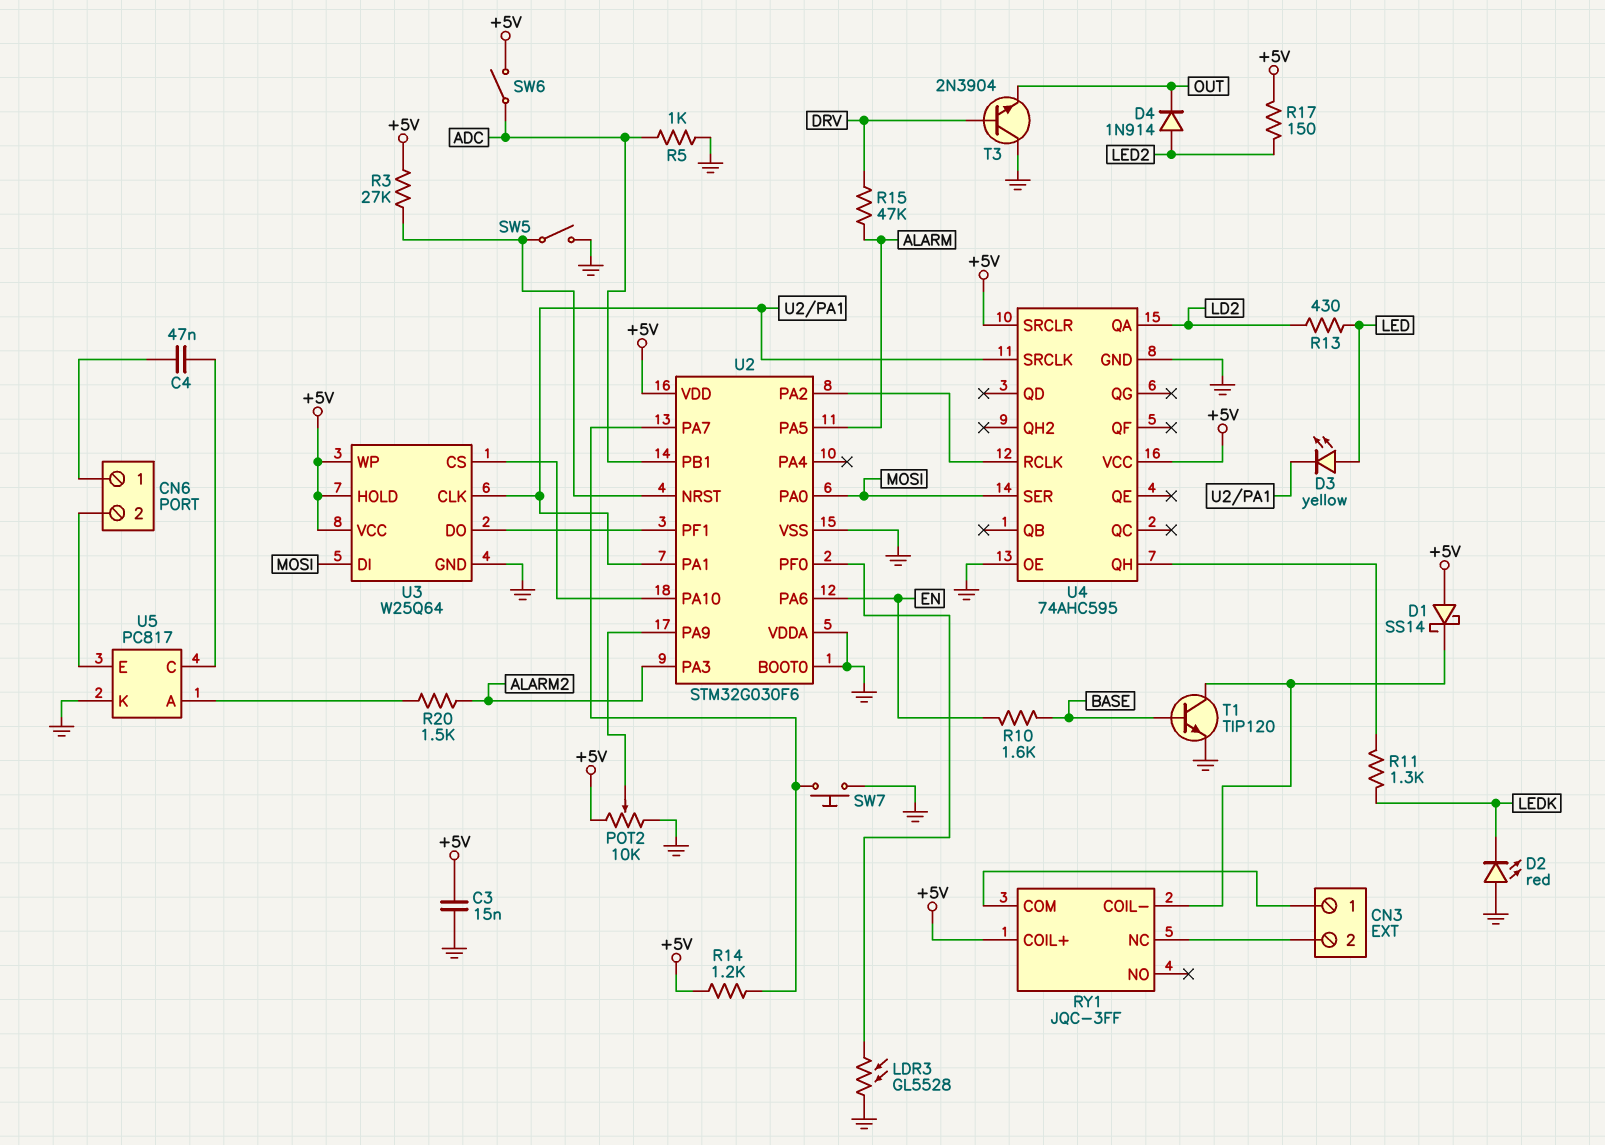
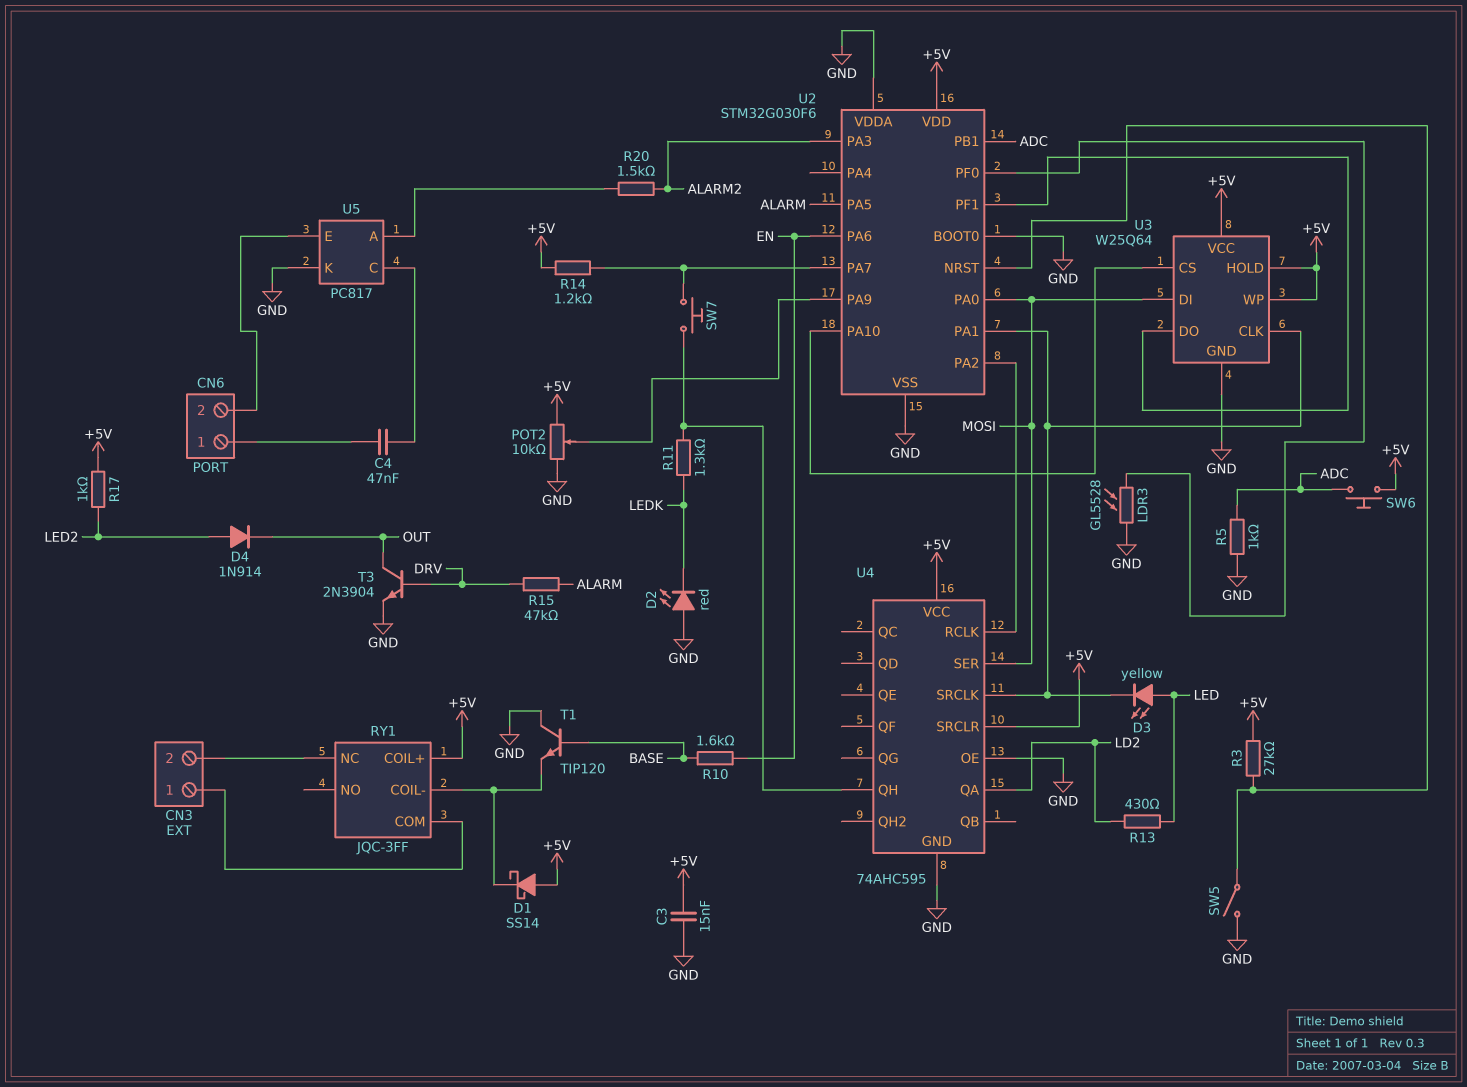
R17: 150 (+5V, LED2) -> 1k (+5V, LED2)
SW6: switch (+5V, ADC) -> button (+5V, ADC)
SW7: button (GND, U2/PA7) -> button (U2/PA7, U4/QH)
T1: NPN TIP120 (B BASE, C RY1/COIL-, E GND) -> NPN TIP120 (B BASE, C GND, E RY1/COIL-)
T3: NPN 2N3904 (B DRV, C GND, E OUT) -> NPN 2N3904 (B DRV, C OUT, E GND)

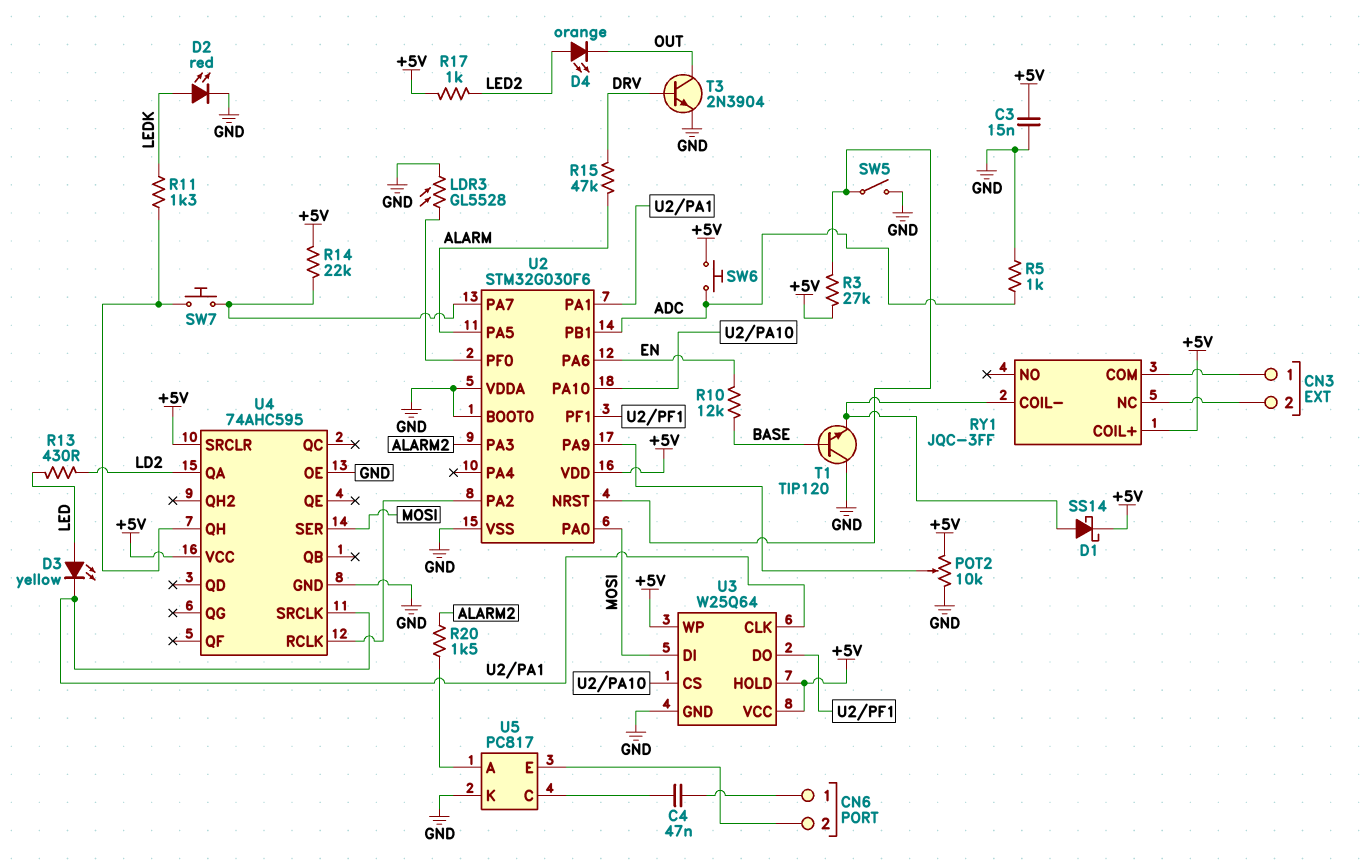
D1: schottky SS14 (A +5V, K RY1/COIL-) -> schottky SS14 (A RY1/COIL-, K +5V)
D2: LED red (A GND, K LEDK) -> LED red (A LEDK, K GND)
D4: diode 1N914 (A LED2, K OUT) -> LED orange (A LED2, K OUT)
R10: 1.6k (BASE, EN) -> 12k (BASE, EN)
R14: 1.2k (+5V, U2/PA7) -> 22k (+5V, U2/PA7)

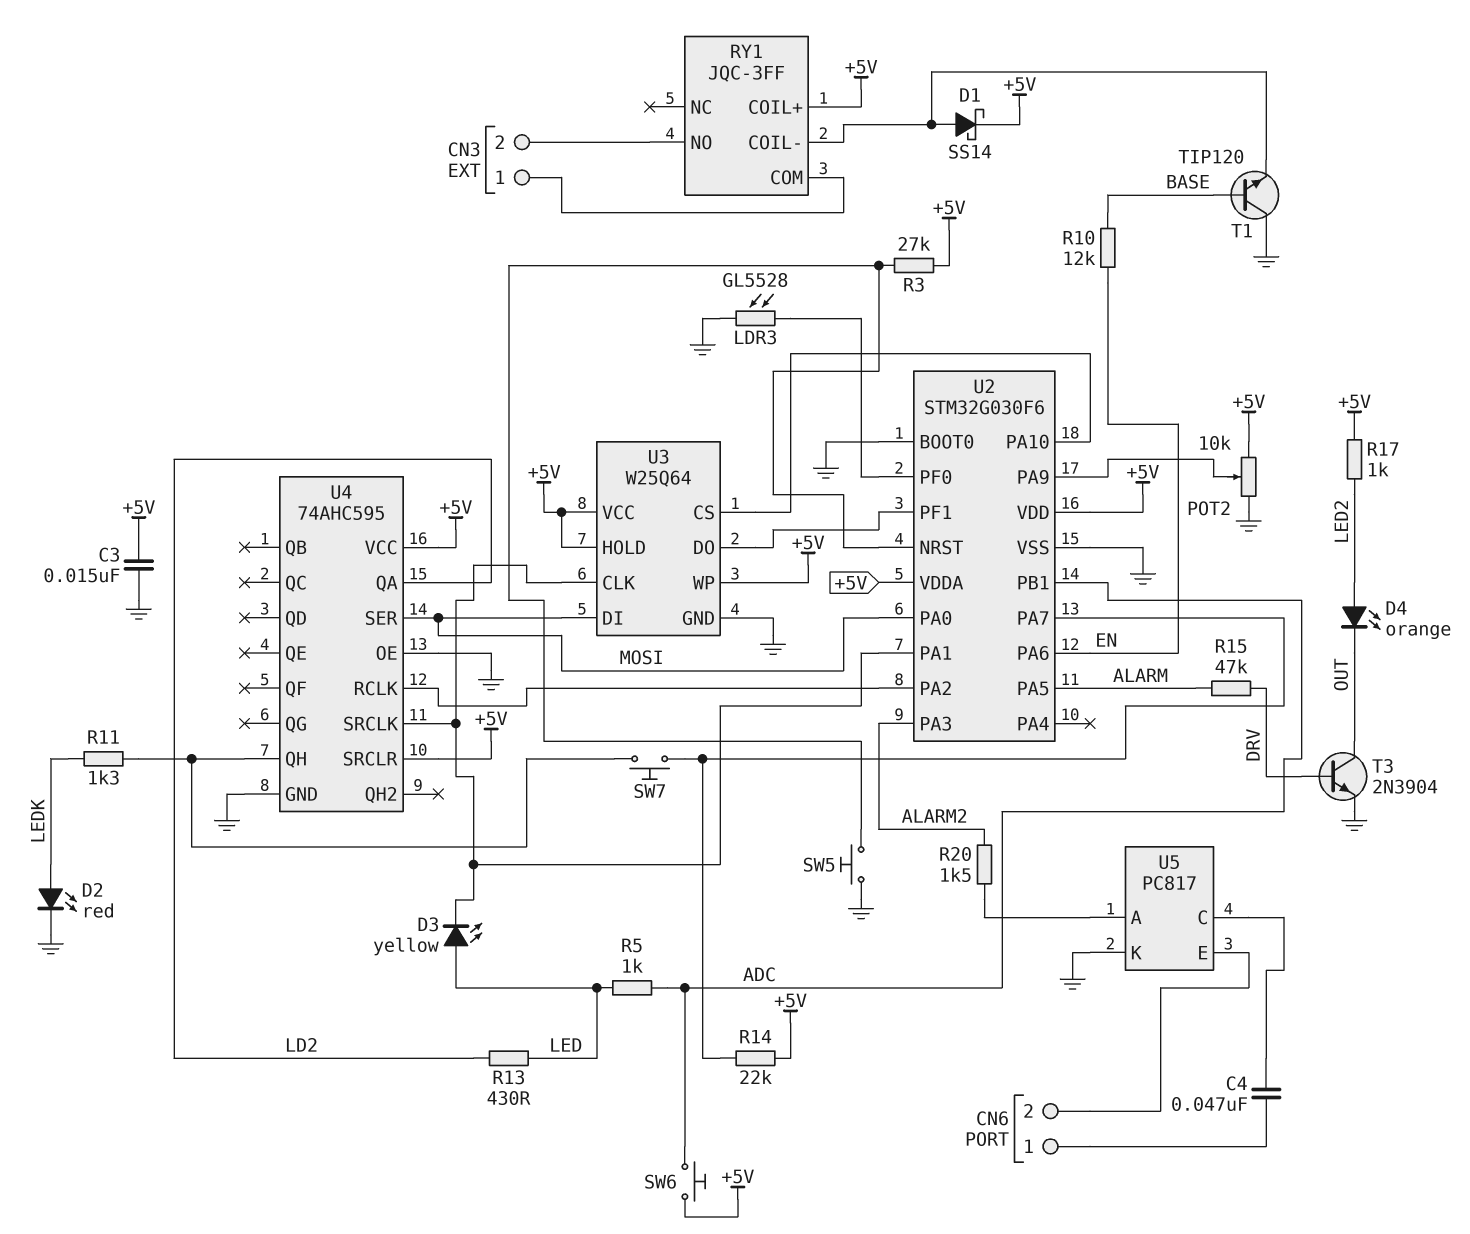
R5: 1k (ADC, GND) -> 1k (ADC, LED)
RY1 pin NC: CN3/2 -> none
RY1 pin NO: none -> CN3/2
SW5: switch (GND, U2/NRST) -> button (GND, U2/NRST)
U2 pin VDDA: GND -> +5V

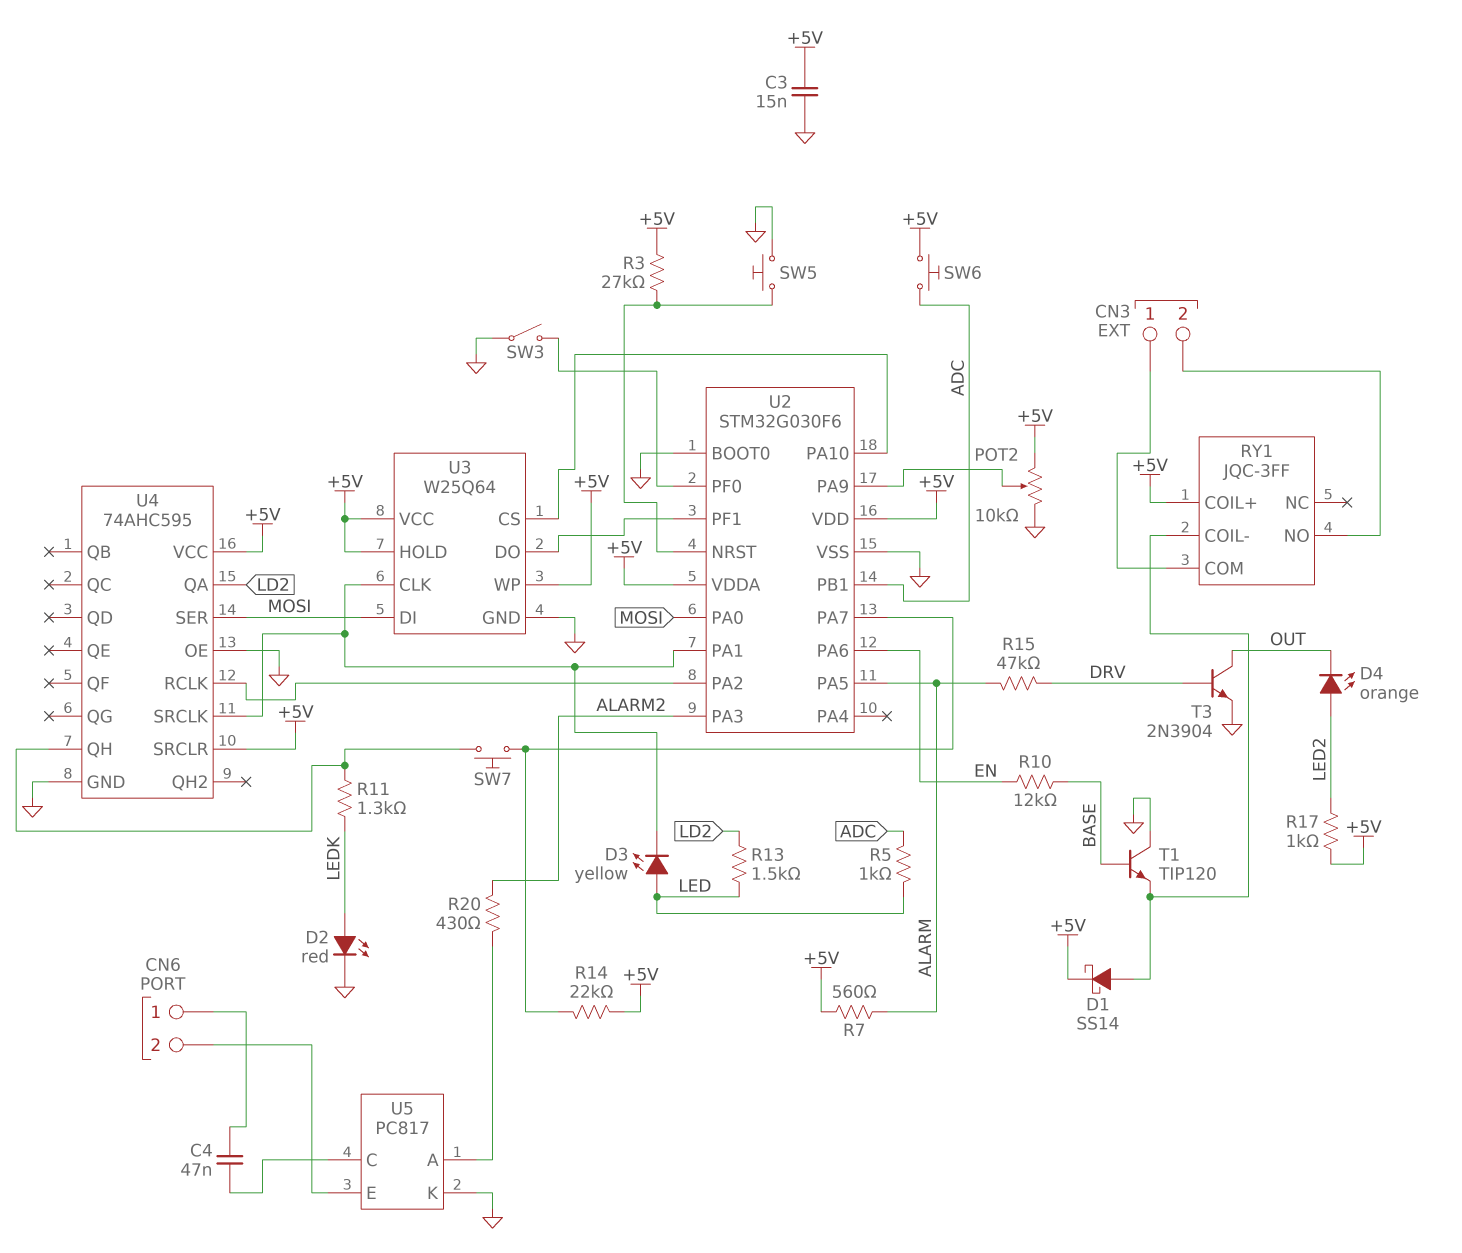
LDR3: GL5528 (GND, U2/PF0) -> none
R7: none -> 560 (+5V, ALARM)
R13: 430 (LD2, LED) -> 1.5k (LD2, LED)
R20: 1.5k (ALARM2, U5/A) -> 430 (ALARM2, U5/A)
SW3: none -> switch (GND, U2/PF0)

